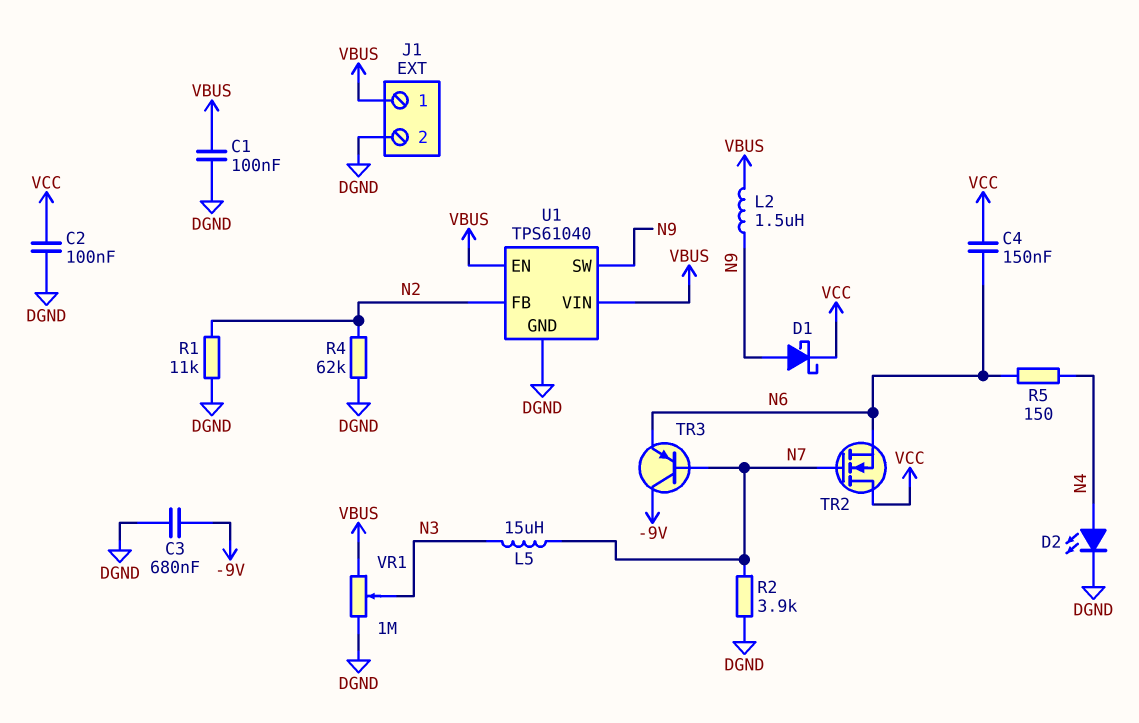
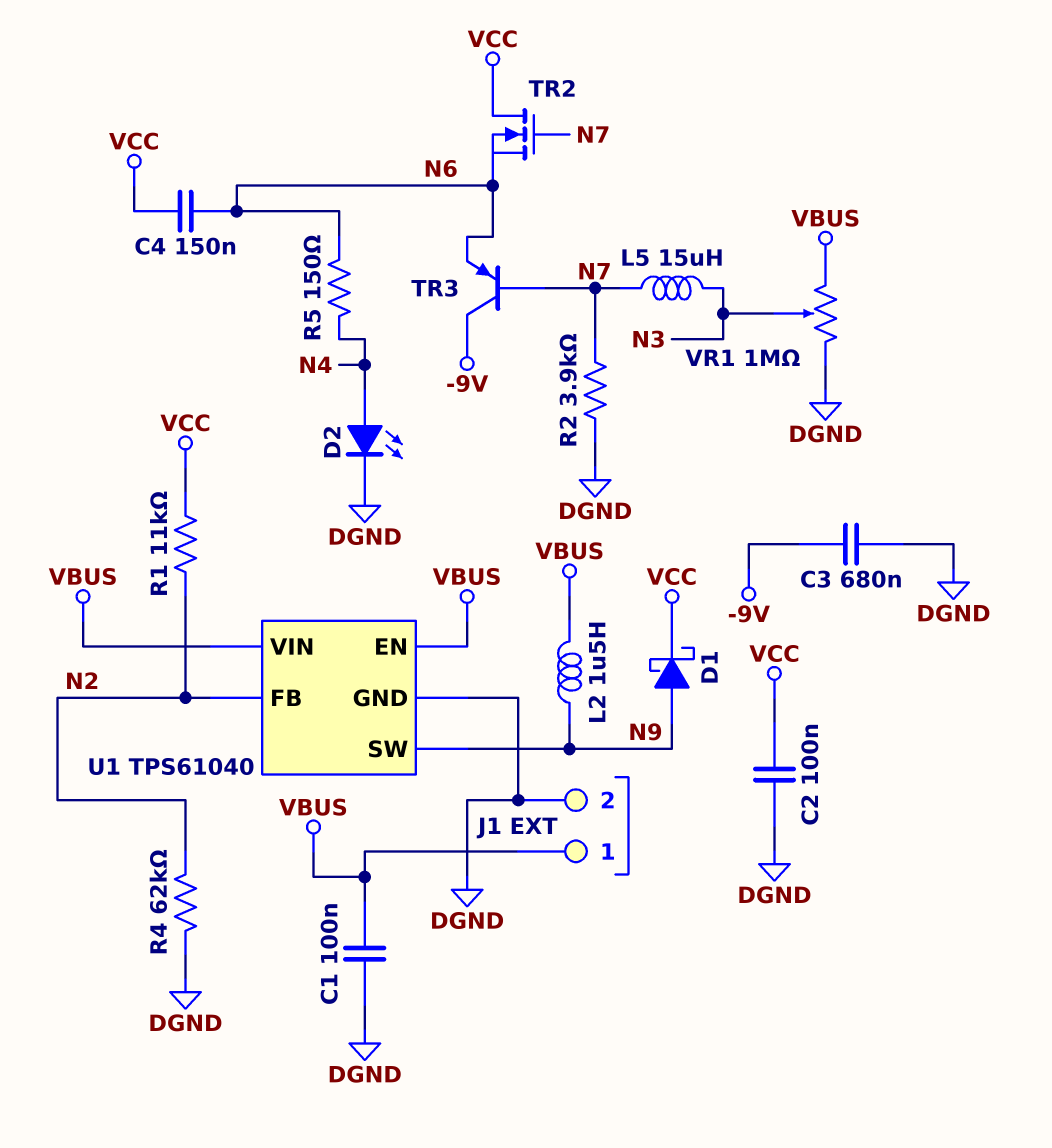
R1: 11k (DGND, N2) -> 11k (N2, VCC)

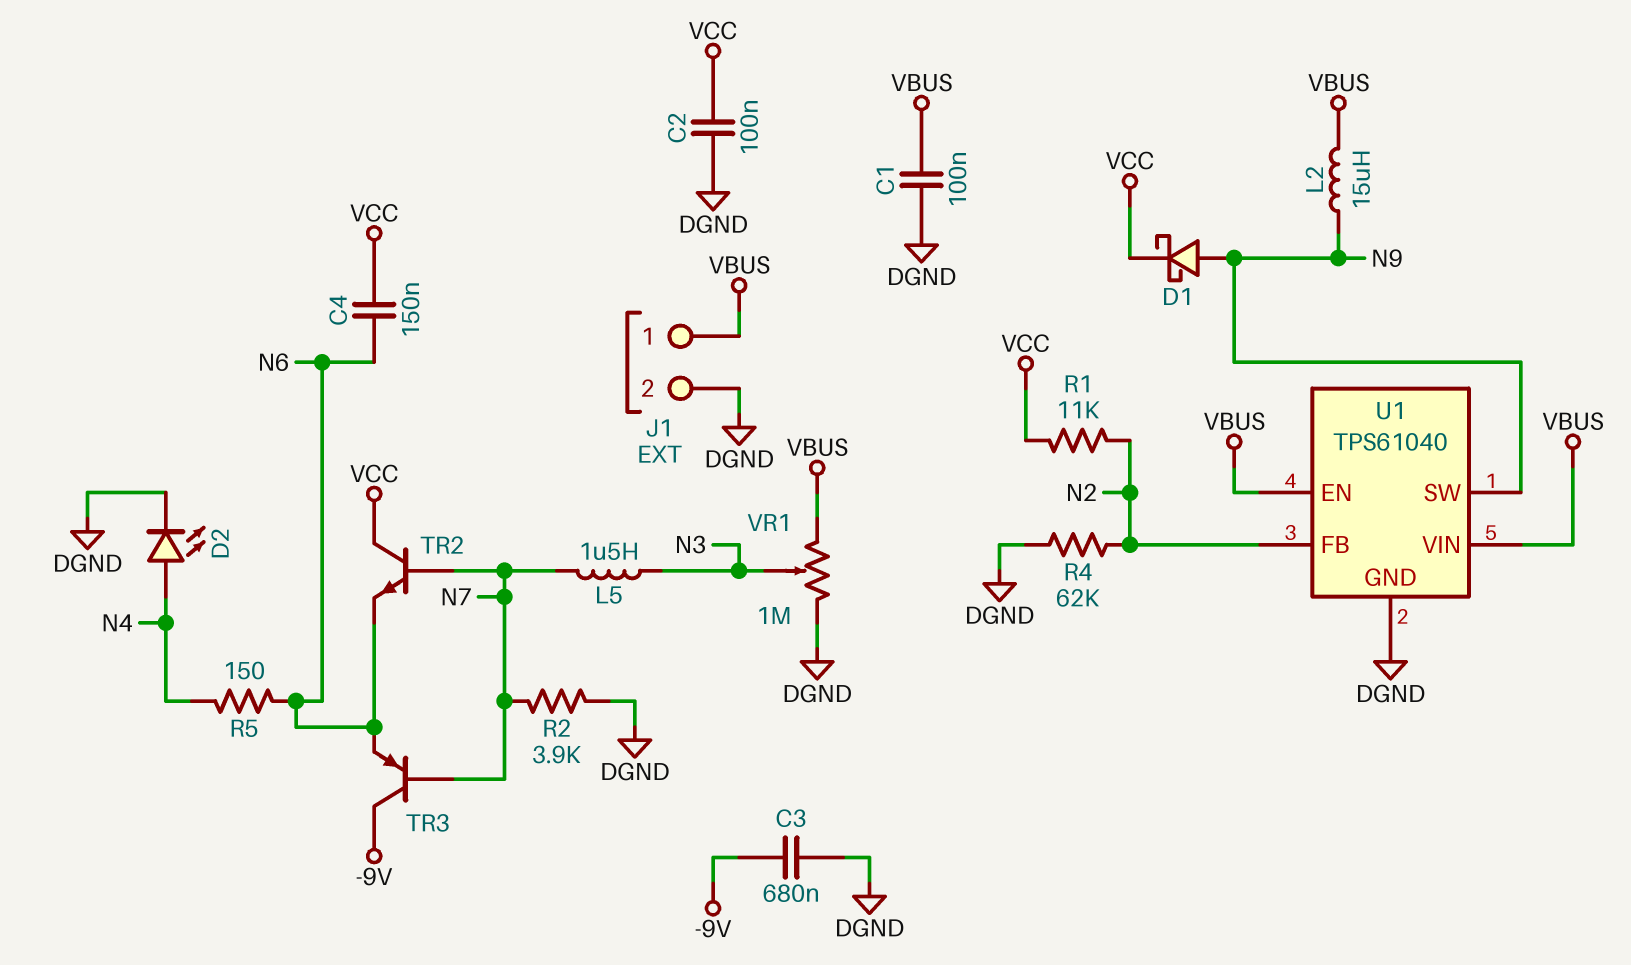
L2: 1.5uH (N9, VBUS) -> 15uH (N9, VBUS)
L5: 15uH (N3, N7) -> 1.5uH (N3, N7)
TR2: NMOS (G N7, D VCC, S N6) -> NPN (B N7, C VCC, E N6)

